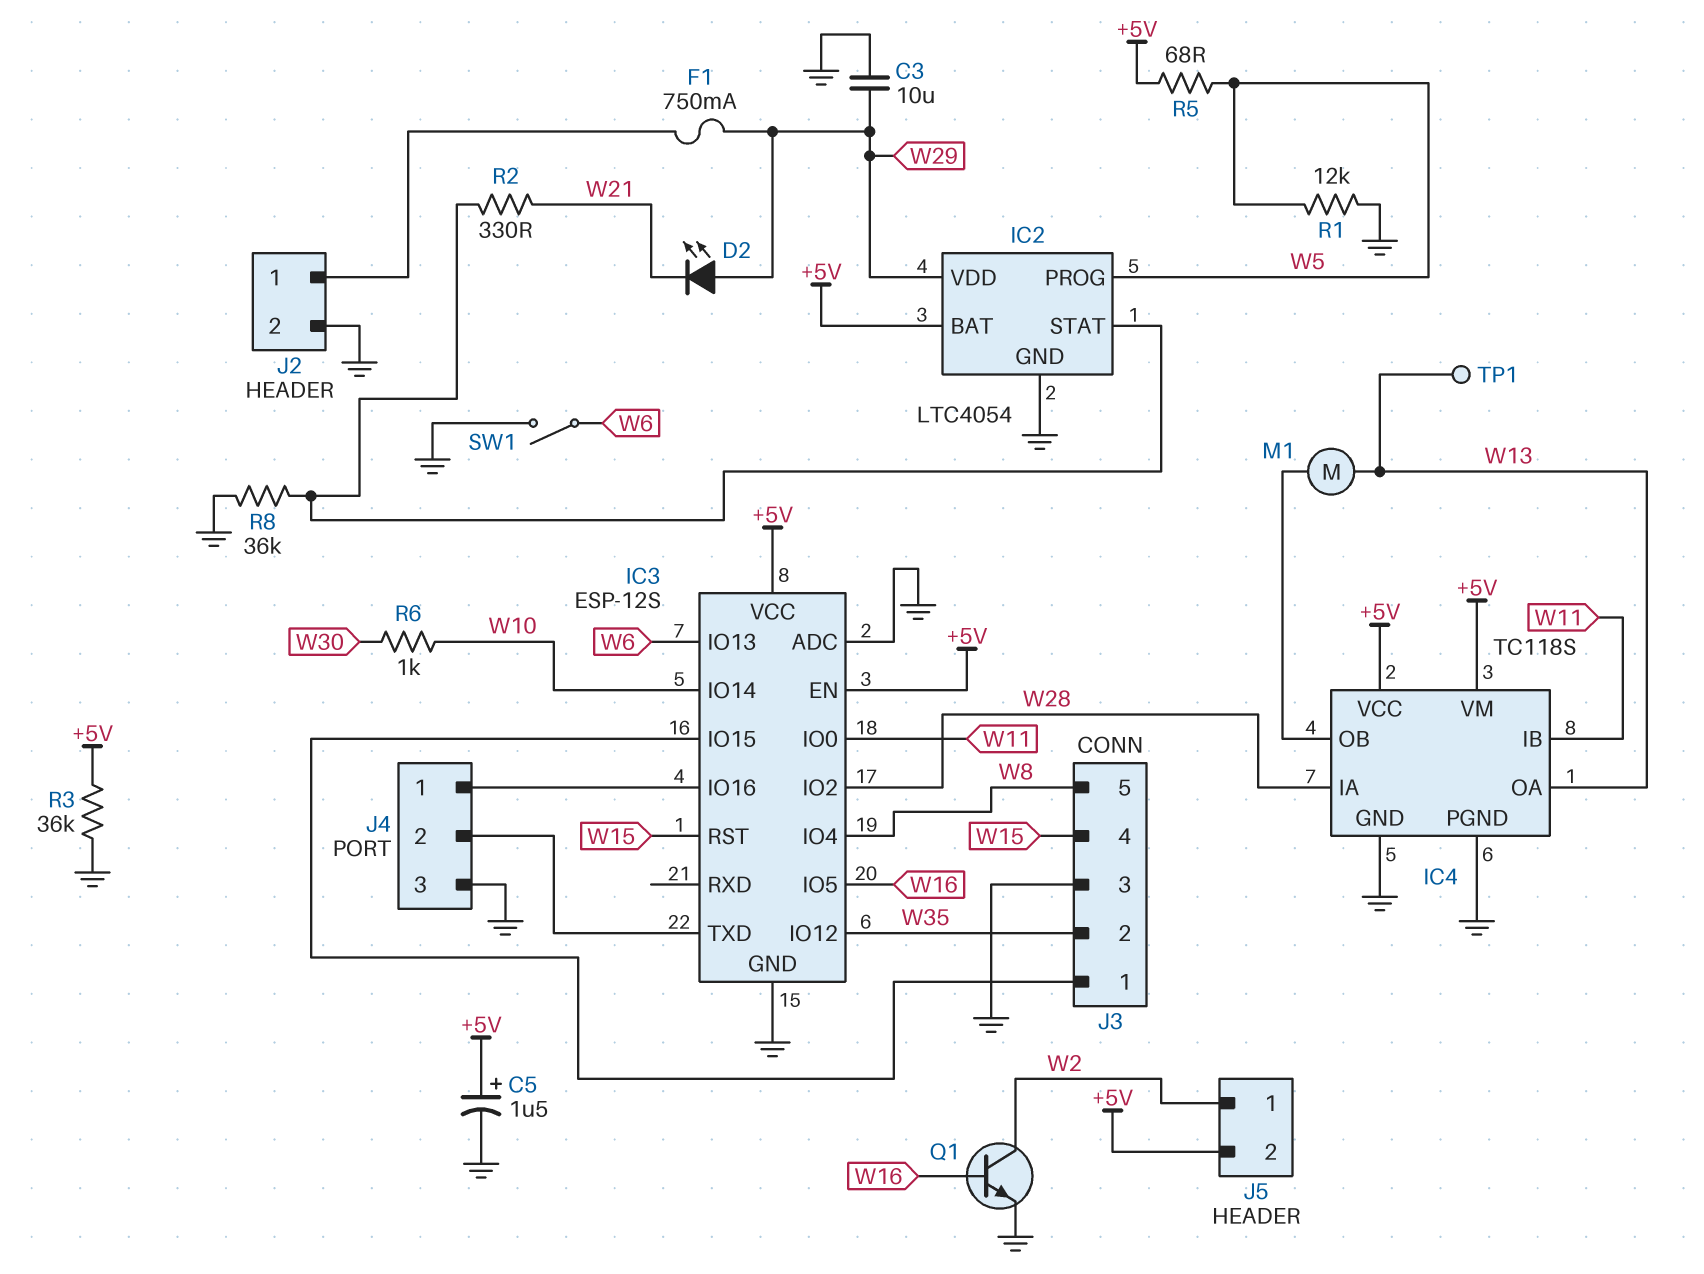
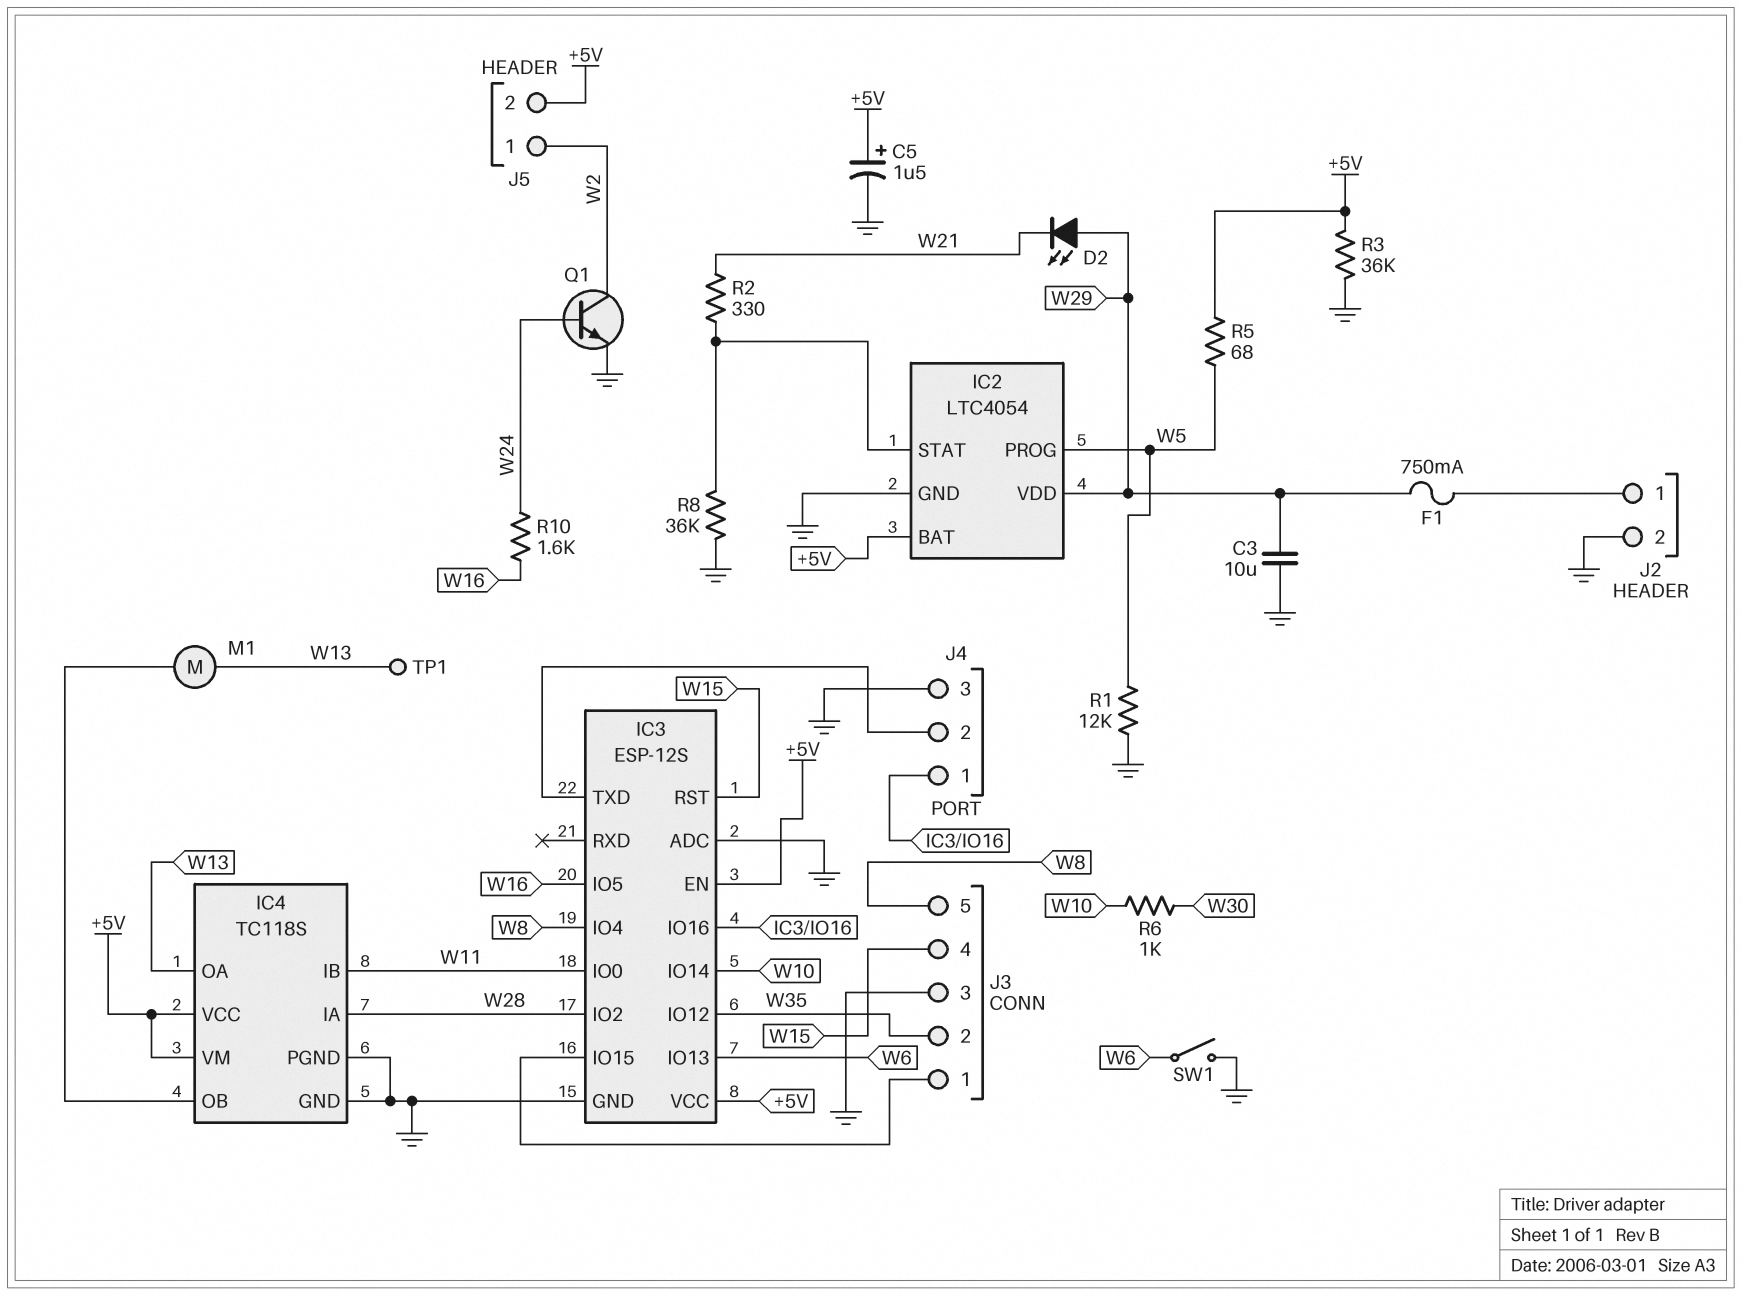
Q1: NPN (B W16, C W2, E GND) -> NPN (B W24, C W2, E GND)
R10: none -> 1.6k (W16, W24)

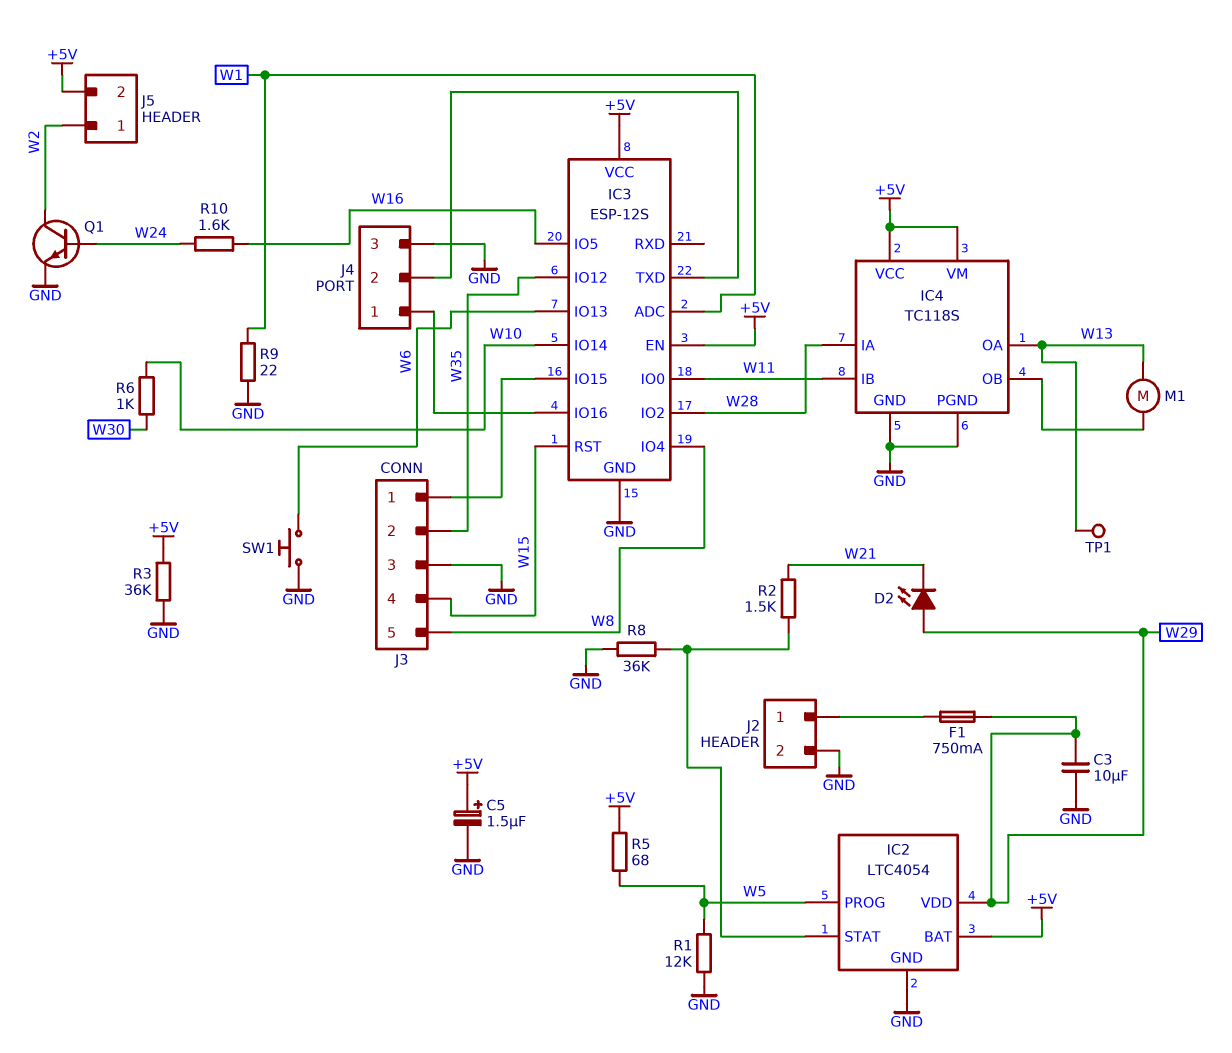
IC3 pin ADC: GND -> W1
R2: 330 (IC2/STAT, W21) -> 1.5k (IC2/STAT, W21)
R9: none -> 22 (GND, W1)
SW1: switch (GND, W6) -> button (GND, W6)

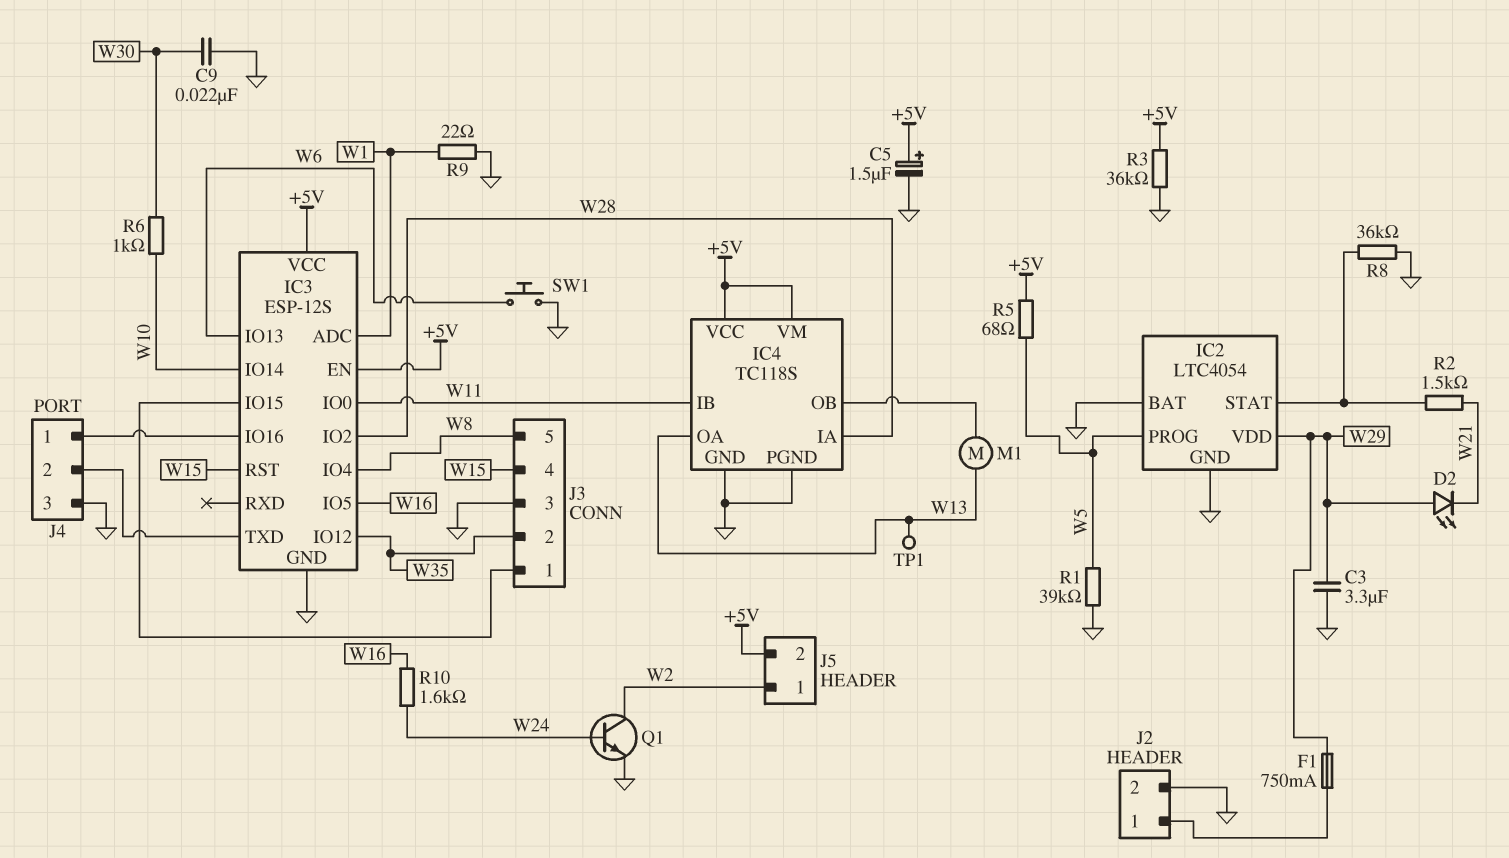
C3: 10uF (GND, W29) -> 3.3uF (GND, W29)
C9: none -> 22nF (GND, W30)
IC2 pin BAT: +5V -> GND
R1: 12k (GND, W5) -> 39k (GND, W5)

